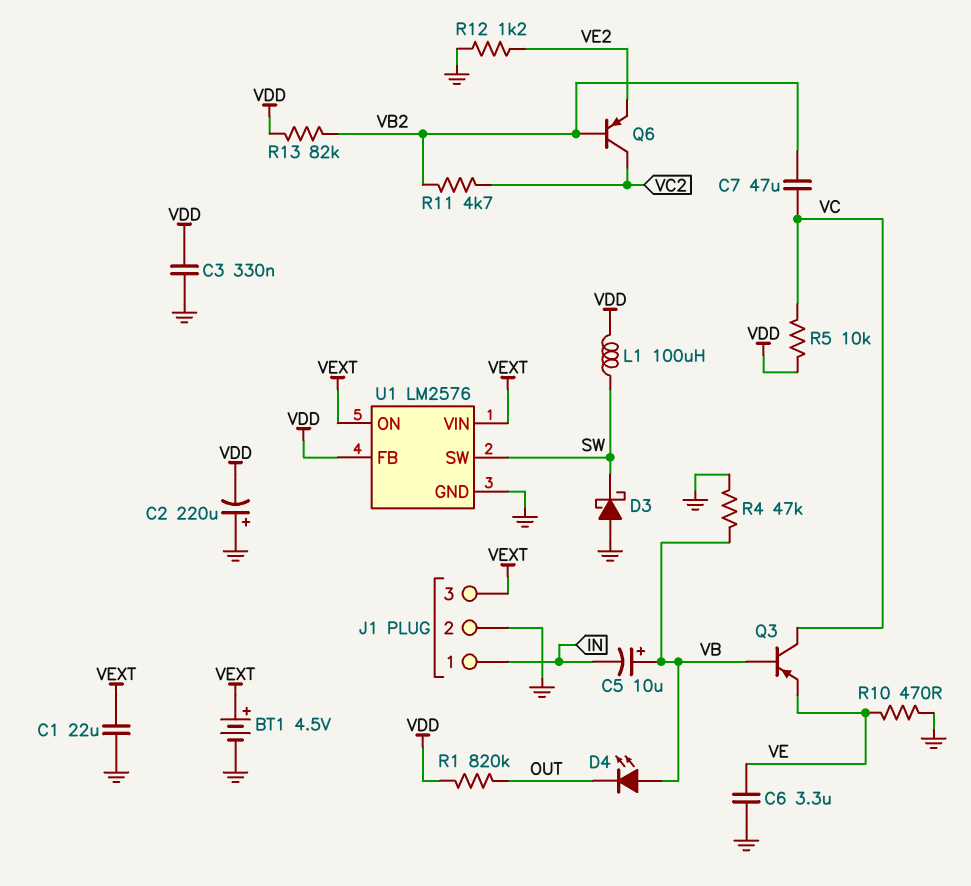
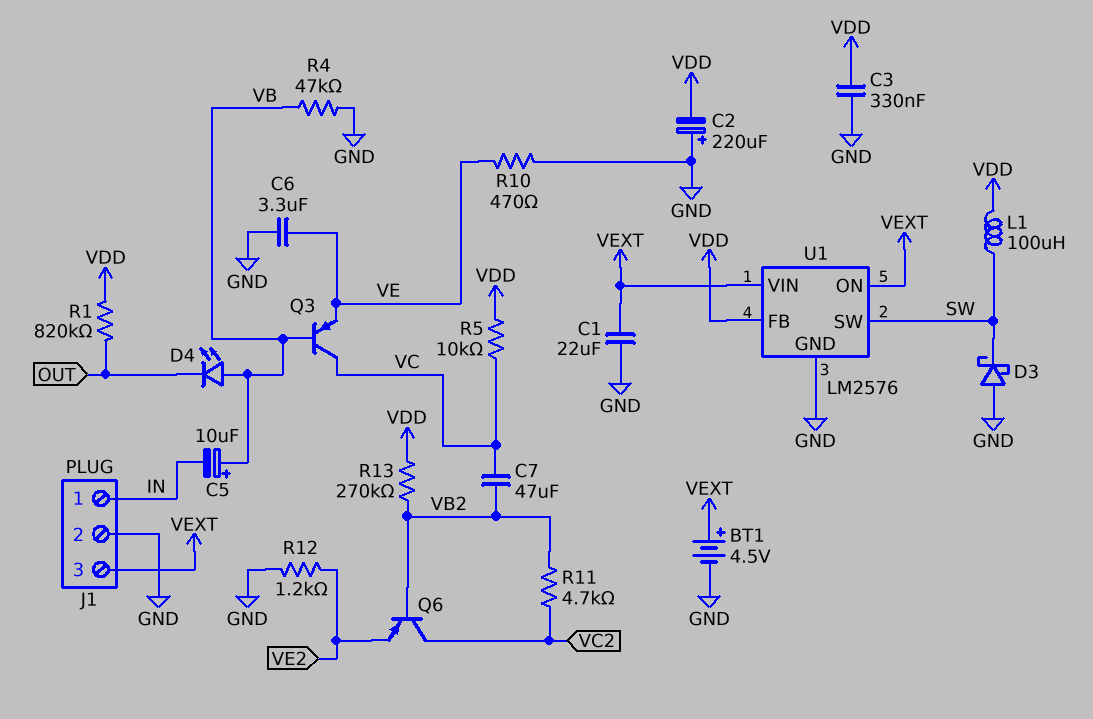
R13: 82k (VB2, VDD) -> 270k (VB2, VDD)

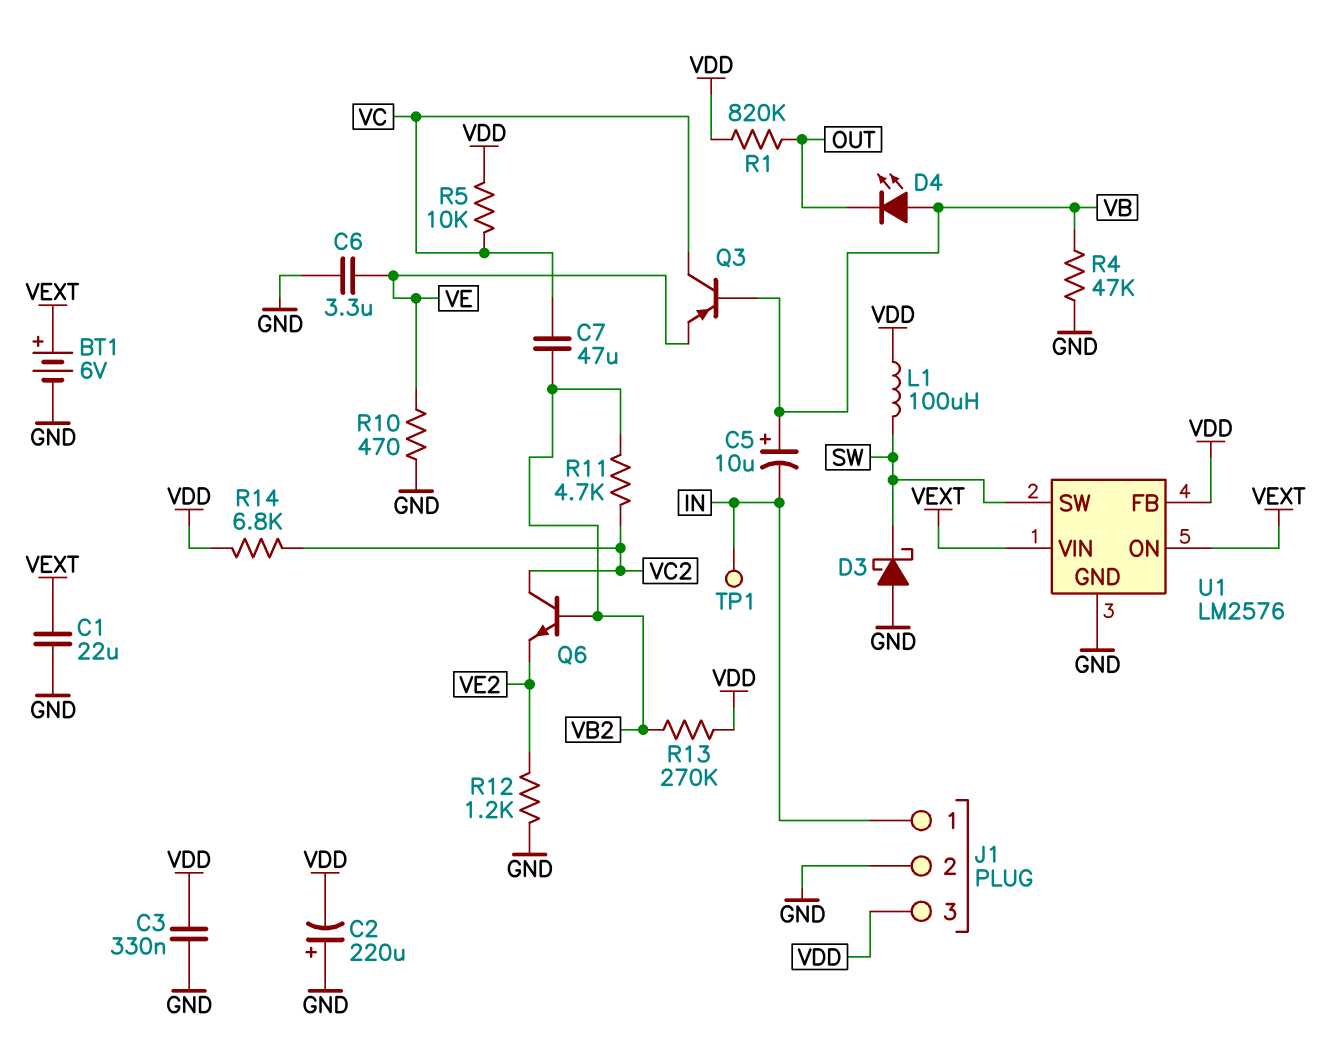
BT1: 4.5V (plus VEXT, minus GND) -> 6V (plus VEXT, minus GND)
J1 pin 3: VEXT -> VDD
Q6: PNP (B VB2, C VC2, E VE2) -> NPN (B VB2, C VC2, E VE2)
R14: none -> 6.8k (VC2, VDD)
TP1: none -> test point (IN)

